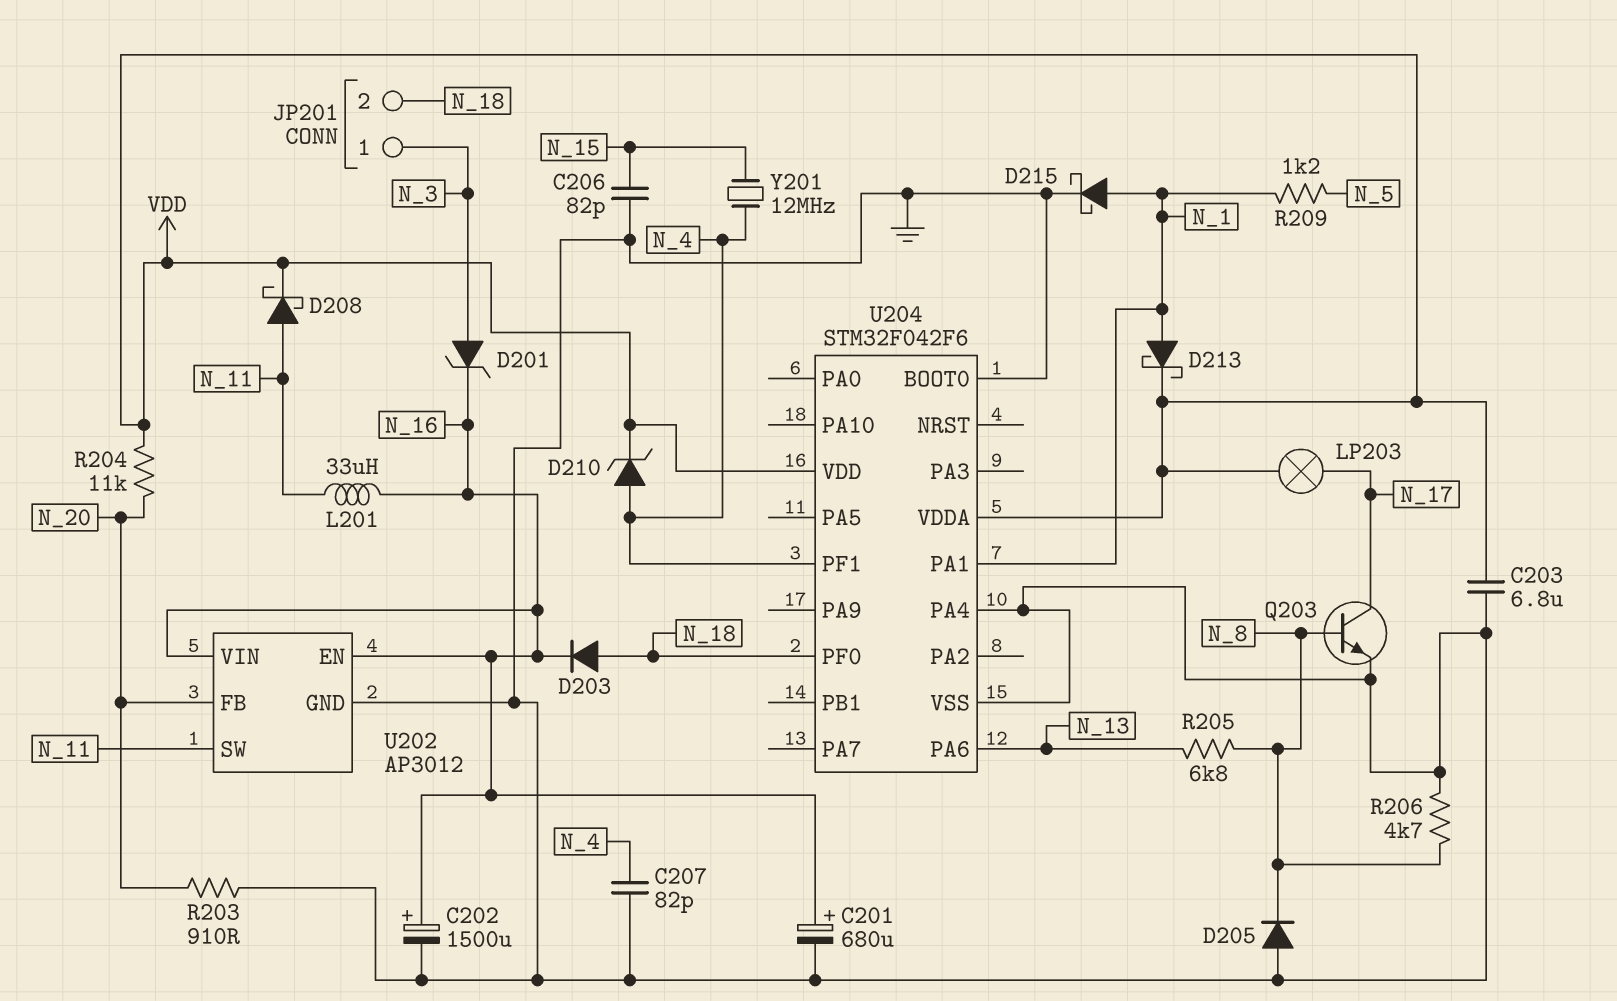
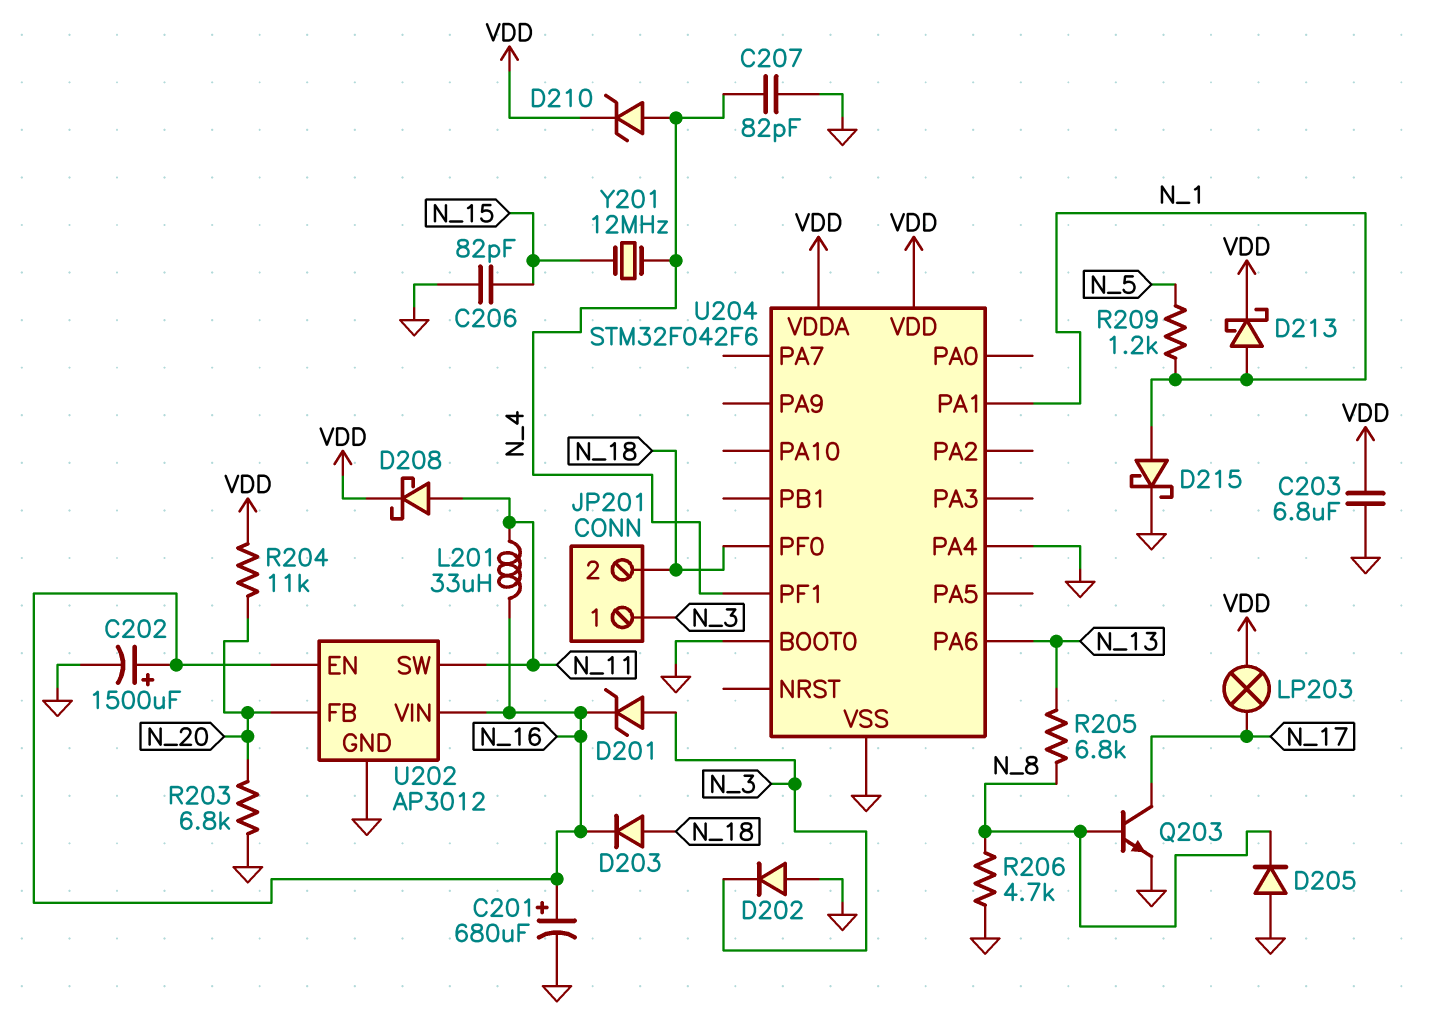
D202: none -> diode (A GND, K N_3)
R203: 910 (GND, N_20) -> 6.8k (GND, N_20)

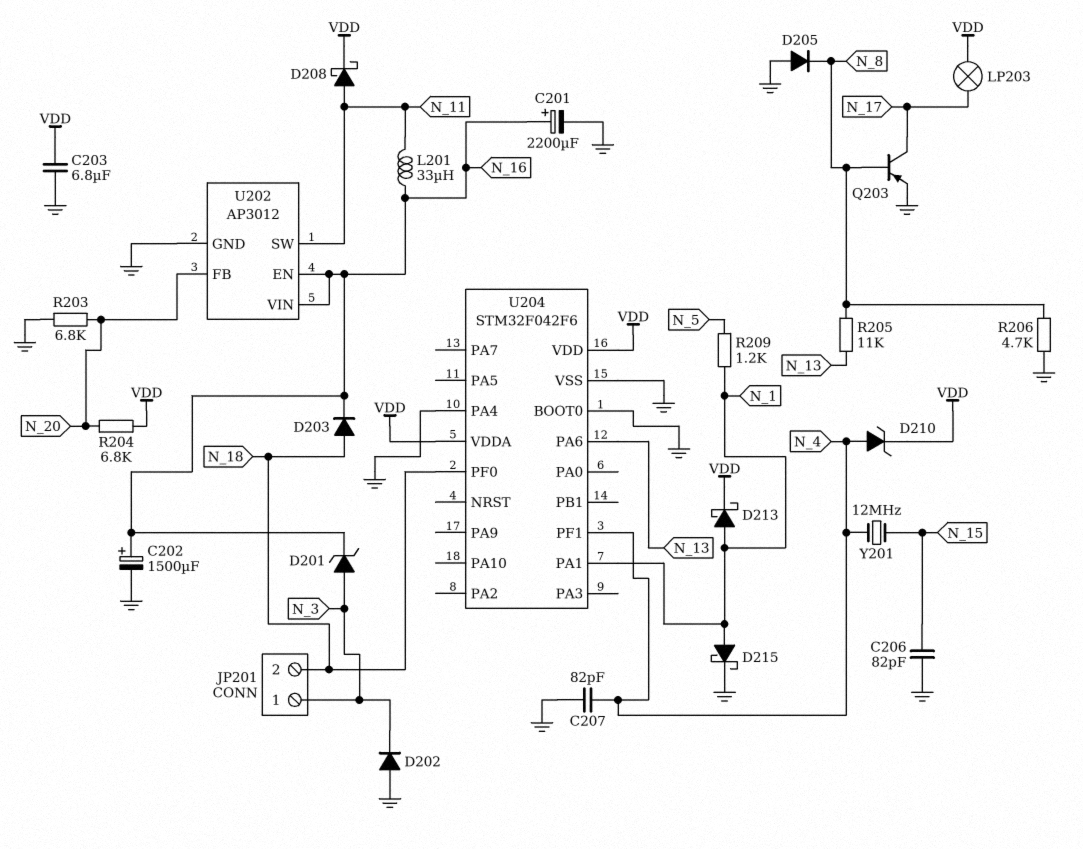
C201: 680uF (plus N_16, minus GND) -> 2200uF (plus N_16, minus GND)
Q203: NPN (B N_8, C N_17, E GND) -> PNP (B N_8, C N_17, E GND)
R204: 11k (N_20, VDD) -> 6.8k (N_20, VDD)
R205: 6.8k (N_8, N_13) -> 11k (N_8, N_13)

